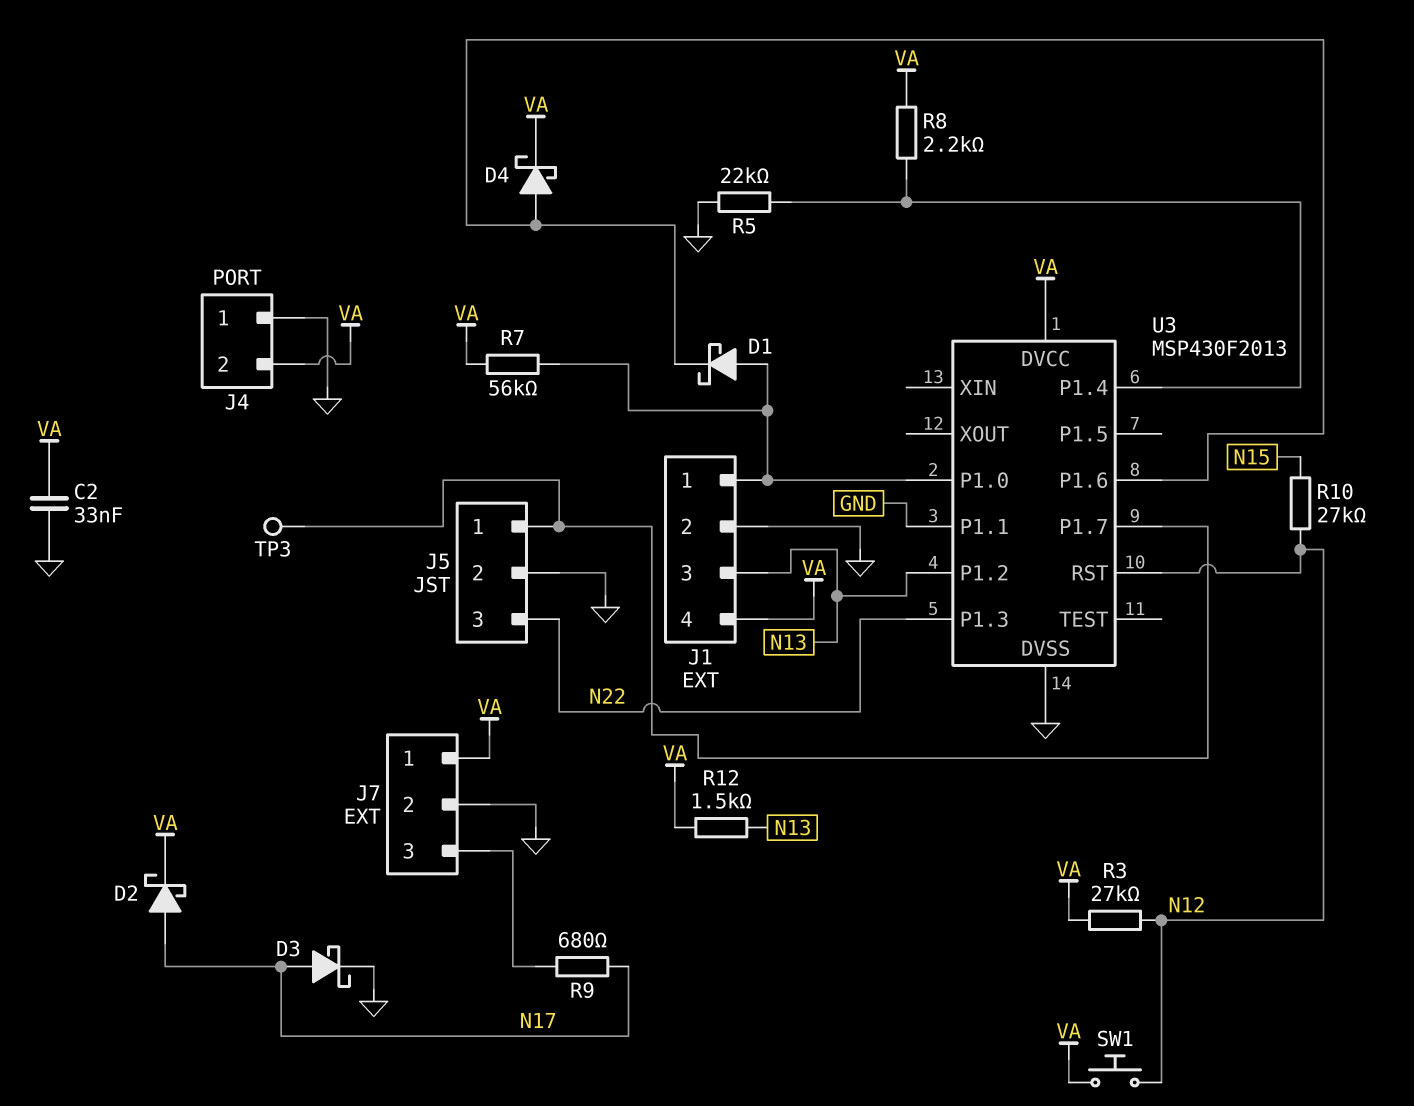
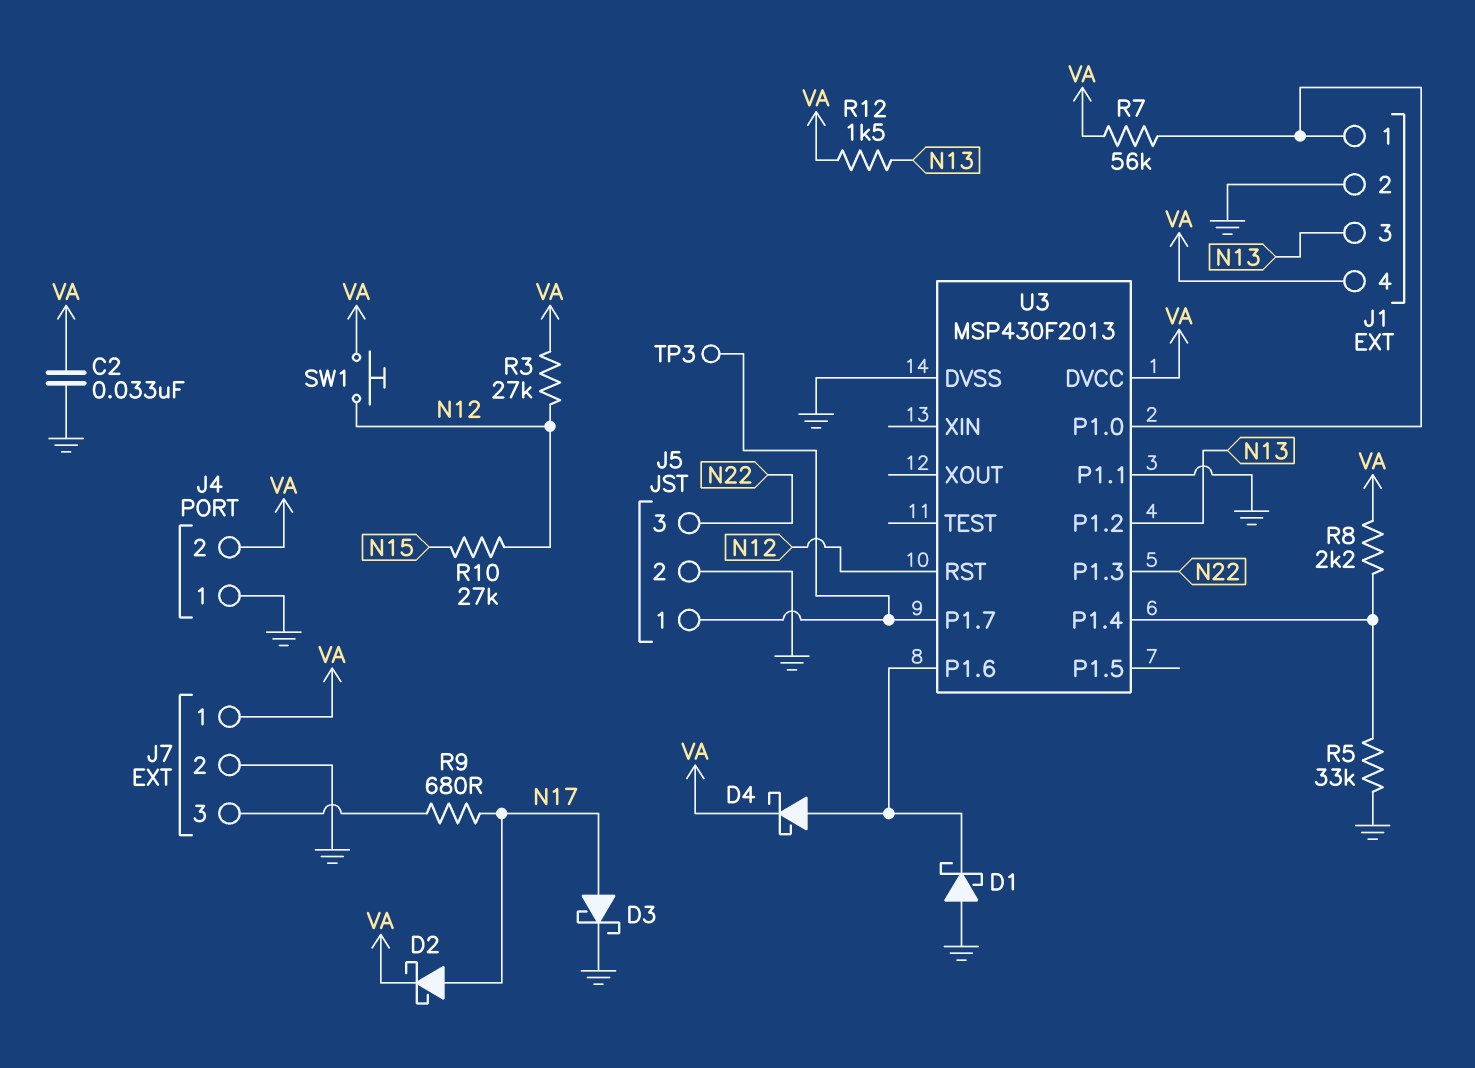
D1: schottky (A J1/1, K U3/P1.6) -> schottky (A GND, K U3/P1.6)
R5: 22k (GND, U3/P1.4) -> 33k (GND, U3/P1.4)

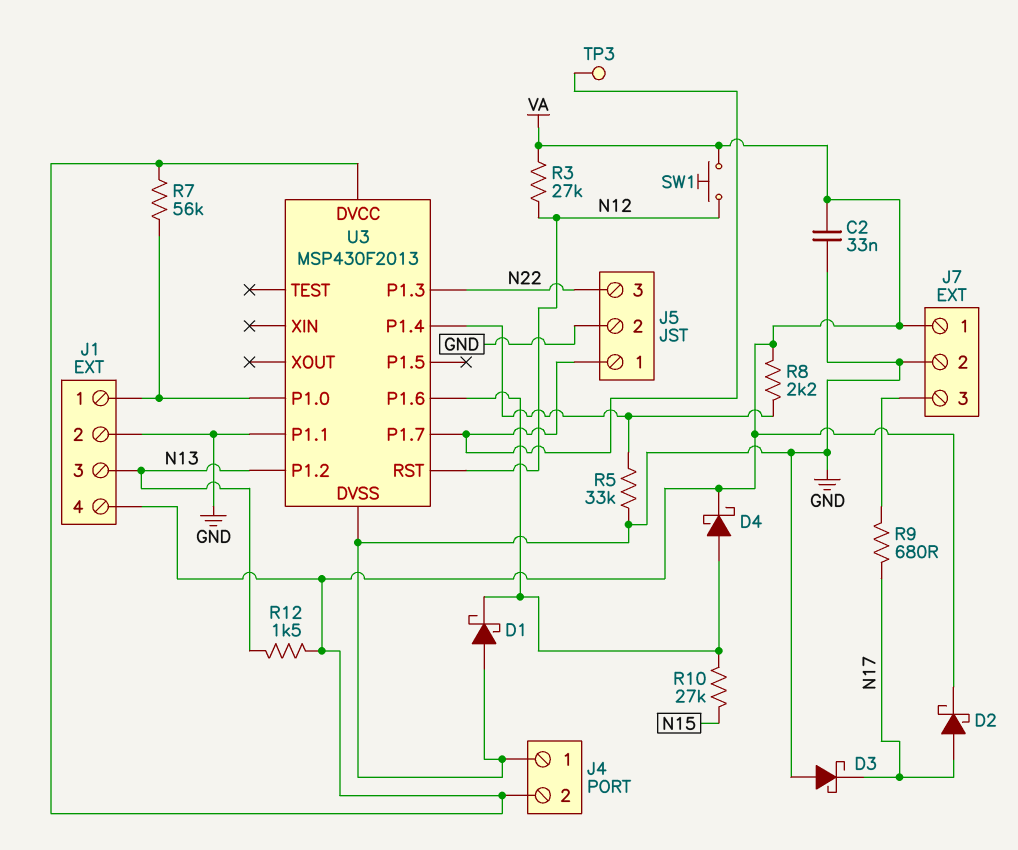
D3: schottky (A N17, K GND) -> schottky (A GND, K N17)
R10: 27k (N12, N15) -> 27k (N15, U3/P1.6)

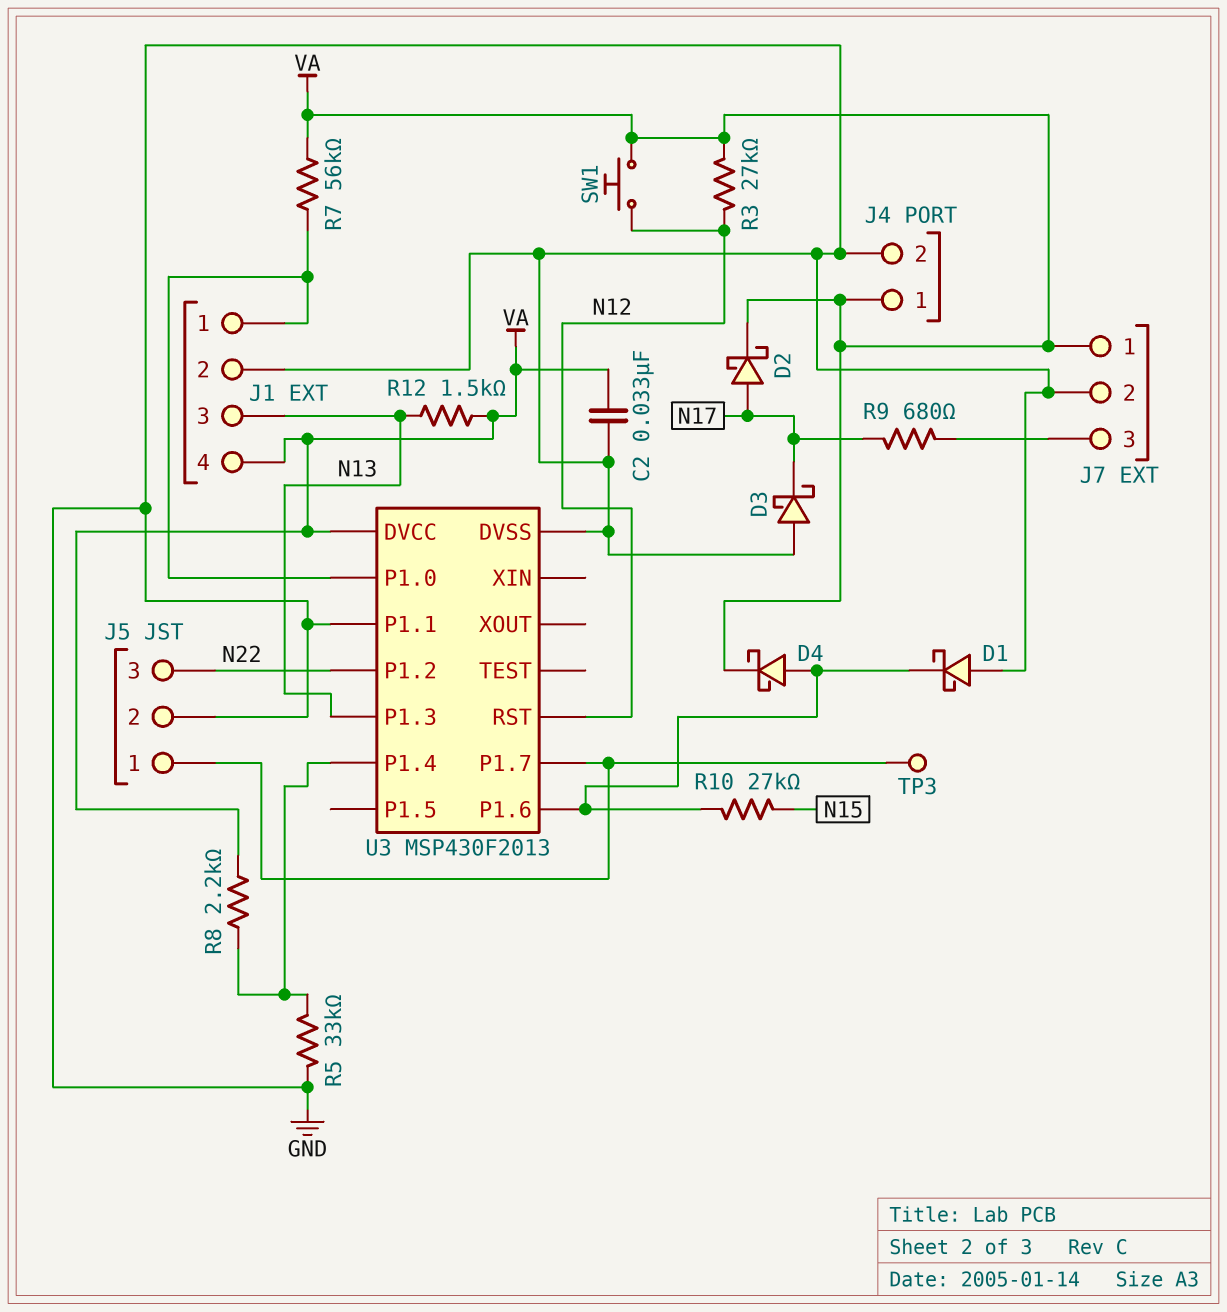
J4 pin 1: GND -> VA
J4 pin 2: VA -> GND
U3 pin P1.2: N13 -> N22
U3 pin P1.3: N22 -> N13

